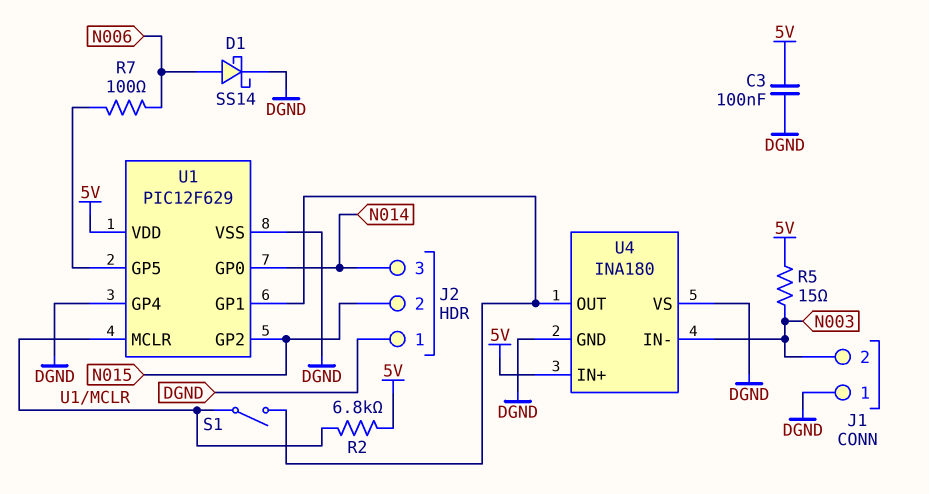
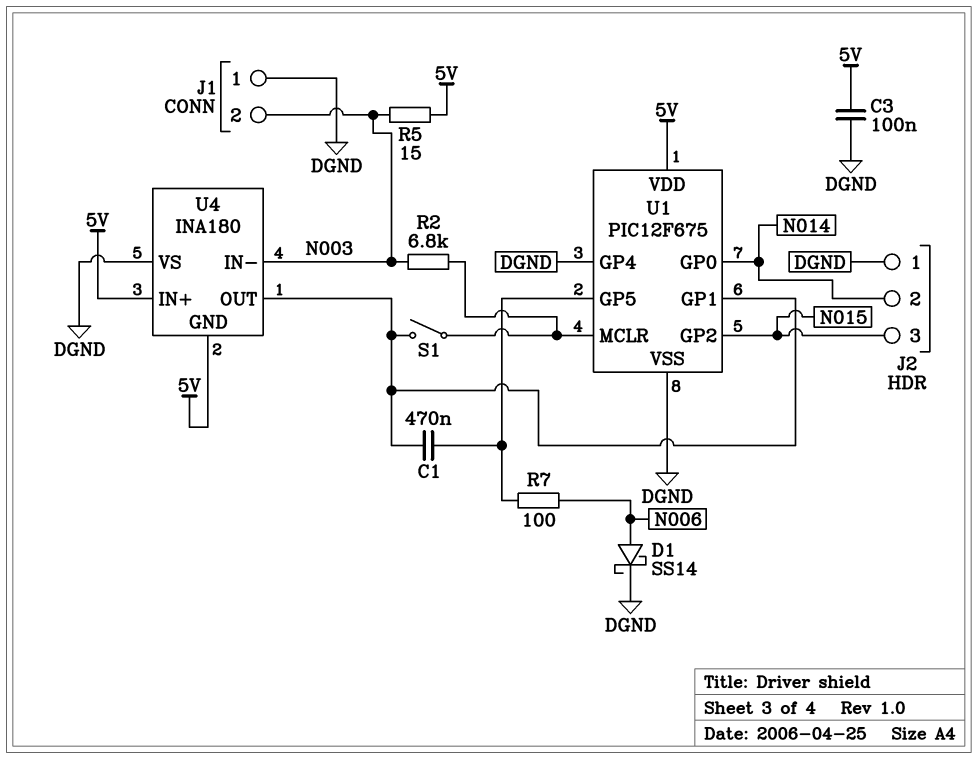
C1: none -> 470nF (U1/GP1, U1/GP5)
J2 pin 2: N015 -> N014
J2 pin 3: N014 -> N015
R2: 6.8k (5V, U1/MCLR) -> 6.8k (N003, U1/MCLR)
U1: PIC12F629 -> PIC12F675
U4 pin GND: DGND -> 5V

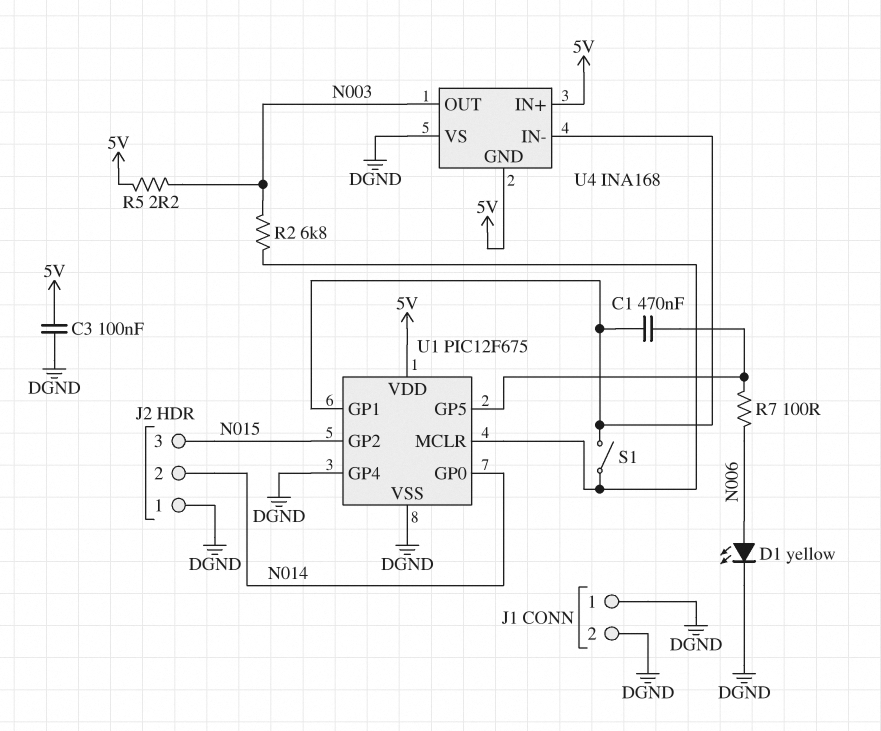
D1: schottky SS14 (A N006, K DGND) -> LED yellow (A N006, K DGND)
J1 pin 2: N003 -> DGND
R5: 15 (5V, N003) -> 2.2 (5V, N003)
U4: INA180 -> INA168
U4 pin IN-: N003 -> U1/GP1
U4 pin OUT: U1/GP1 -> N003

